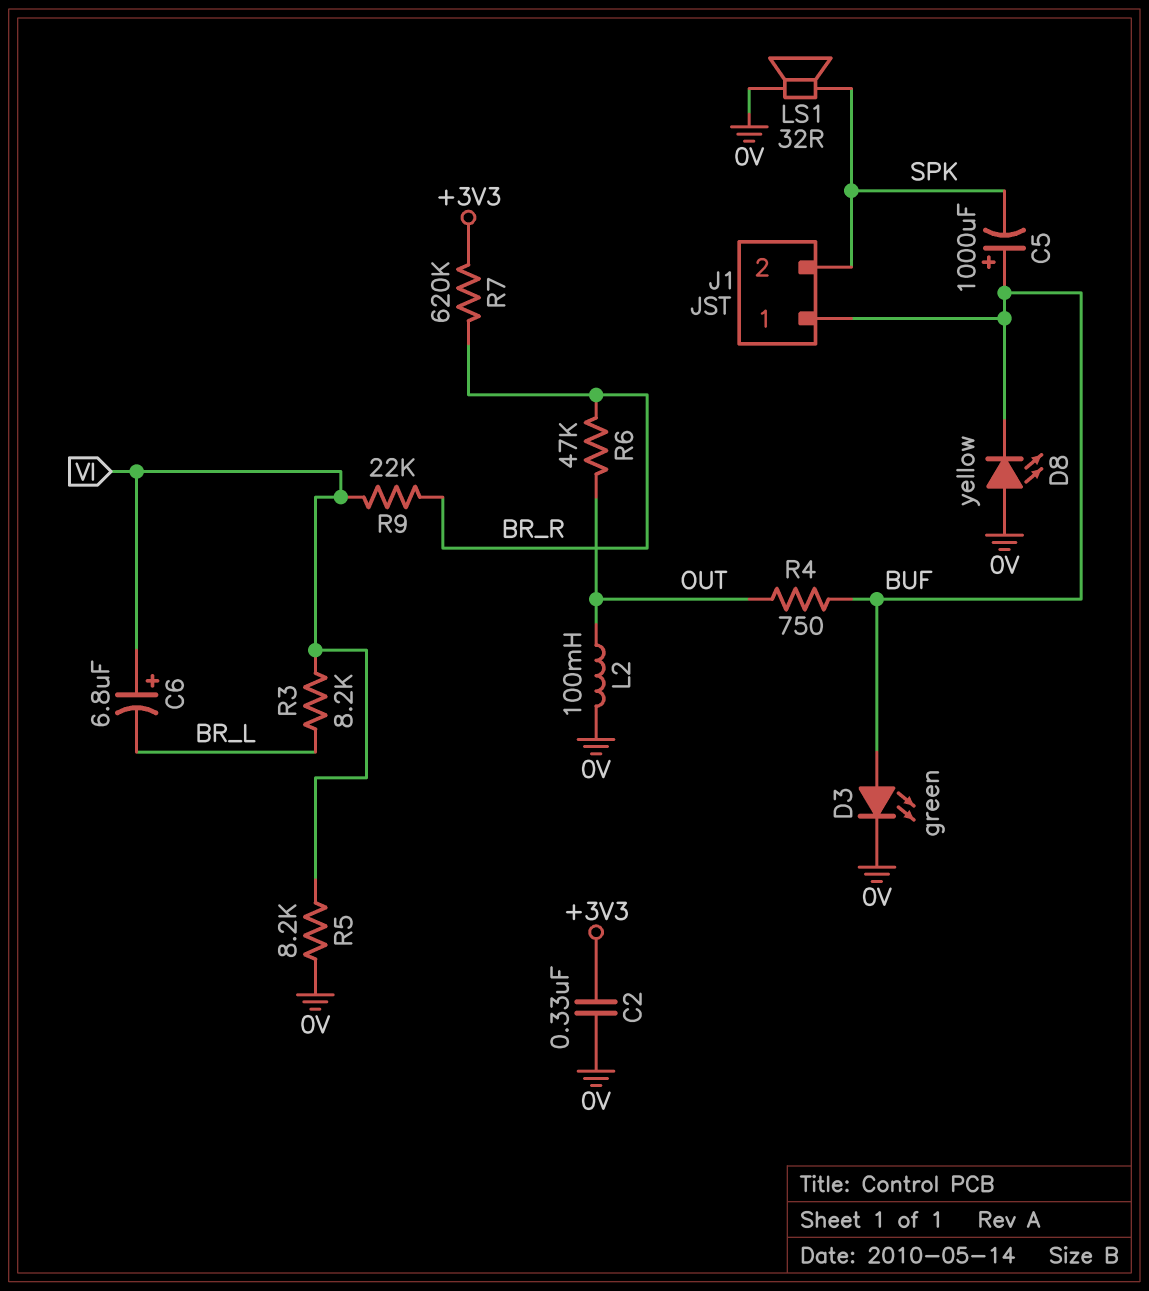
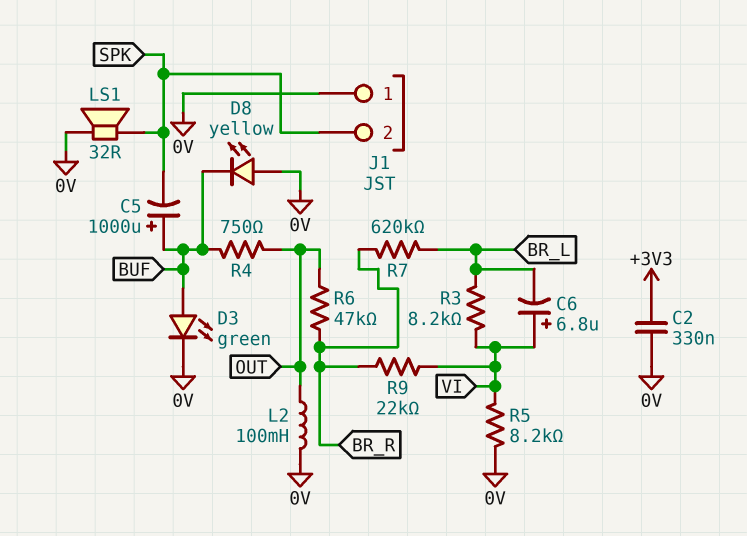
J1 pin 1: BUF -> 0V
R7: 620k (+3V3, BR_R) -> 620k (BR_L, BR_R)

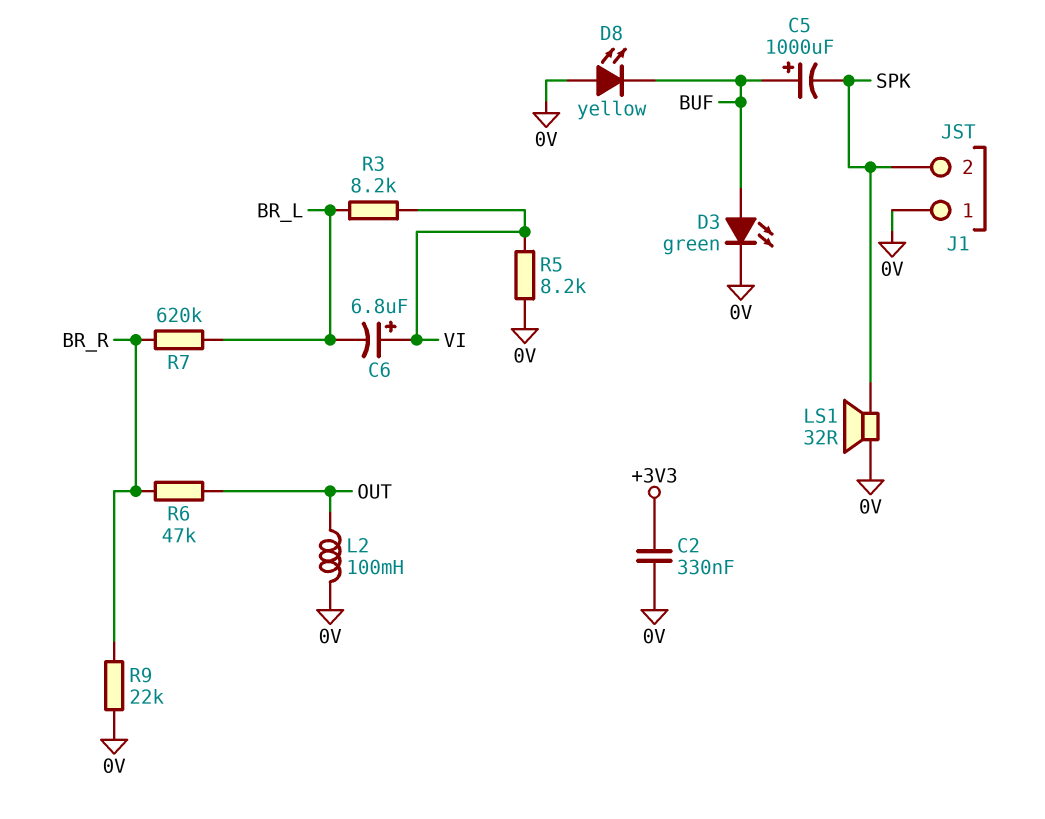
R4: 750 (BUF, OUT) -> none
R9: 22k (BR_R, VI) -> 22k (0V, BR_R)

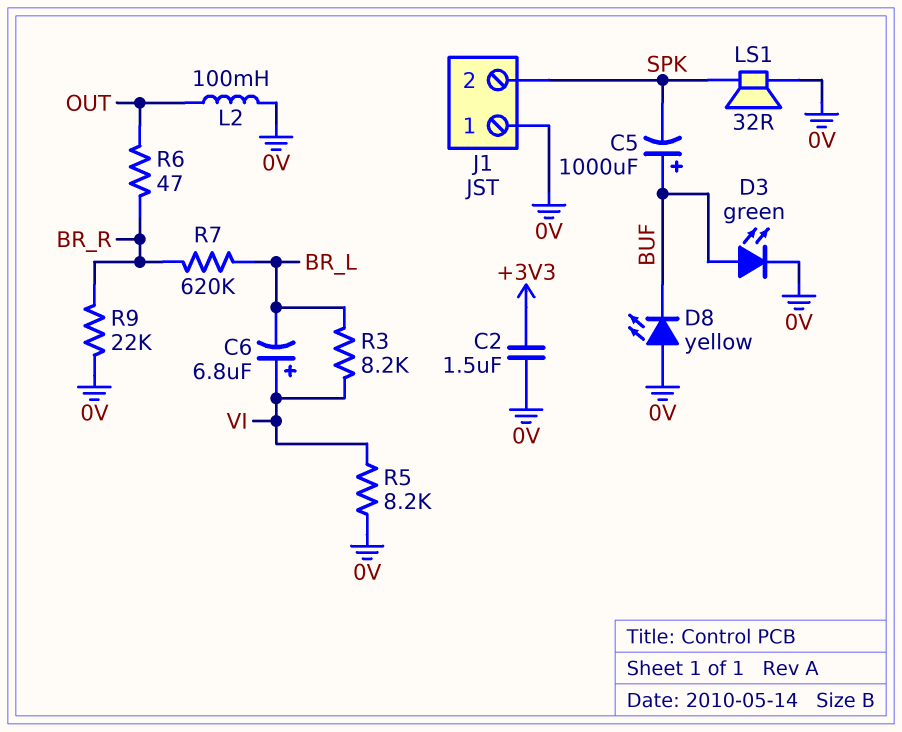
C2: 330nF (+3V3, 0V) -> 1.5uF (+3V3, 0V)
R6: 47k (BR_R, OUT) -> 47 (BR_R, OUT)

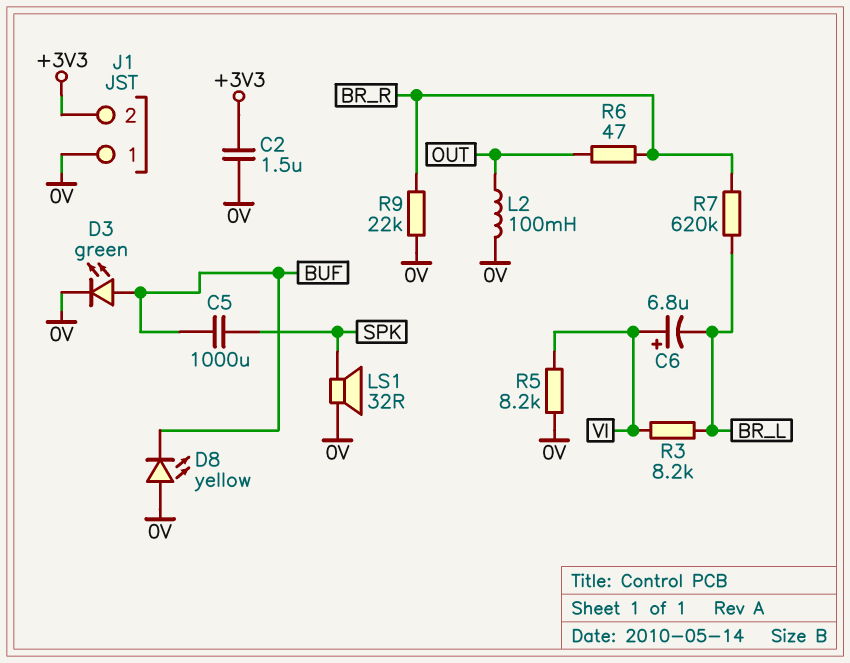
C5: 1000uF (plus BUF, minus SPK) -> 1000uF (BUF, SPK)
J1 pin 2: SPK -> +3V3

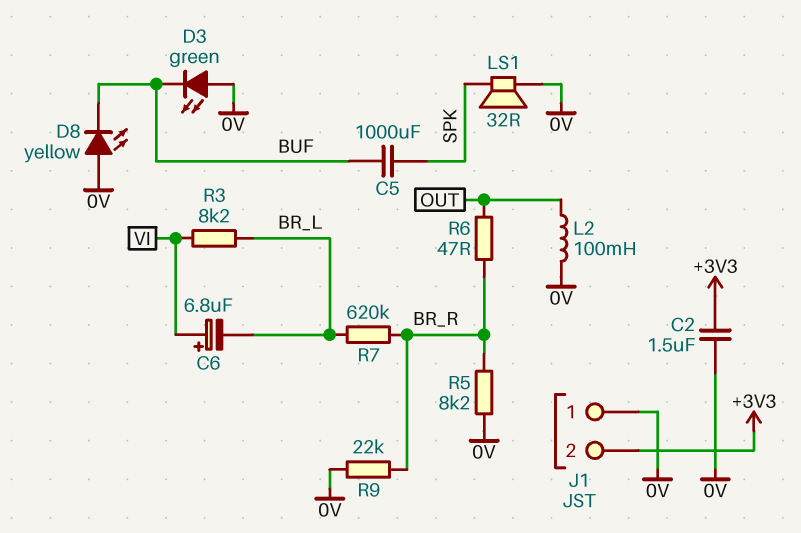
D3: LED green (A BUF, K 0V) -> LED green (A 0V, K BUF)
R5: 8.2k (0V, VI) -> 8.2k (0V, BR_R)

